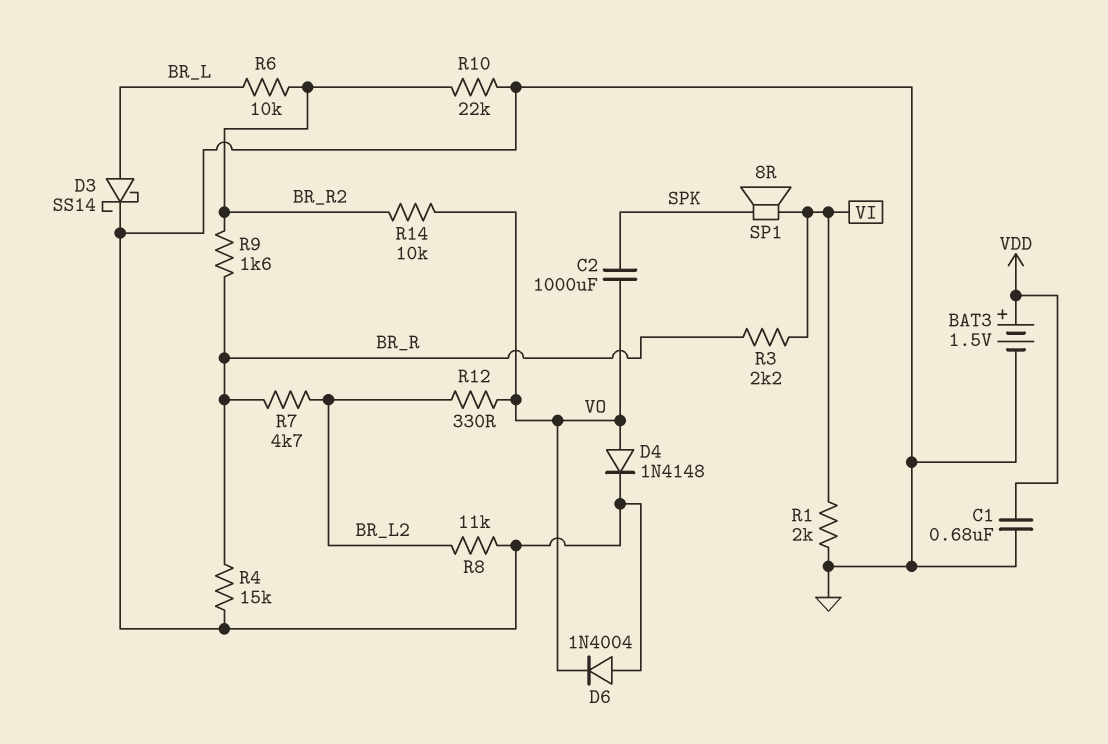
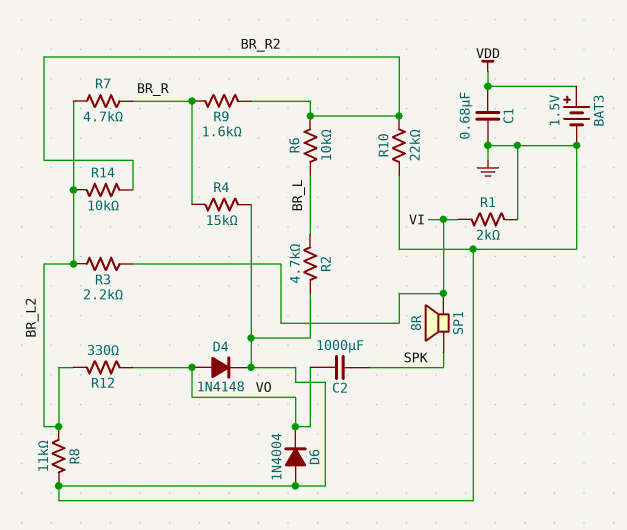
D3: schottky SS14 (A BR_L, K GND) -> none
R2: none -> 4.7k (BR_L, GND)
R3: 2.2k (BR_R, VI) -> 2.2k (BR_L2, VI)
R14: 10k (BR_R2, VO) -> 10k (BR_L2, BR_R2)

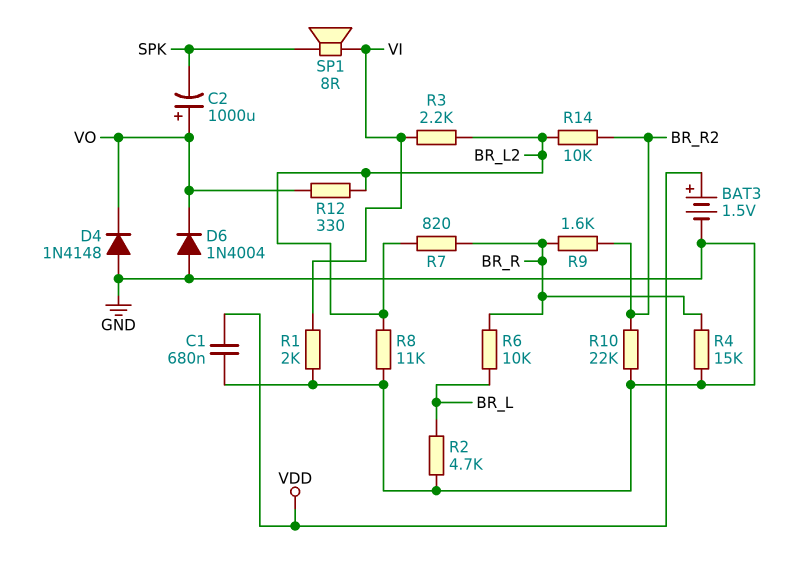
C2: 1000uF (SPK, VO) -> 1000uF (plus VO, minus SPK)
D4: diode 1N4148 (A VO, K GND) -> diode 1N4148 (A GND, K VO)
R6: 10k (BR_L, BR_R2) -> 10k (BR_L, BR_R)
R7: 4.7k (BR_L2, BR_R) -> 820 (BR_L2, BR_R)

